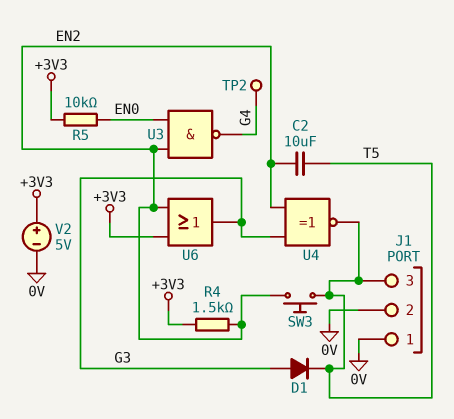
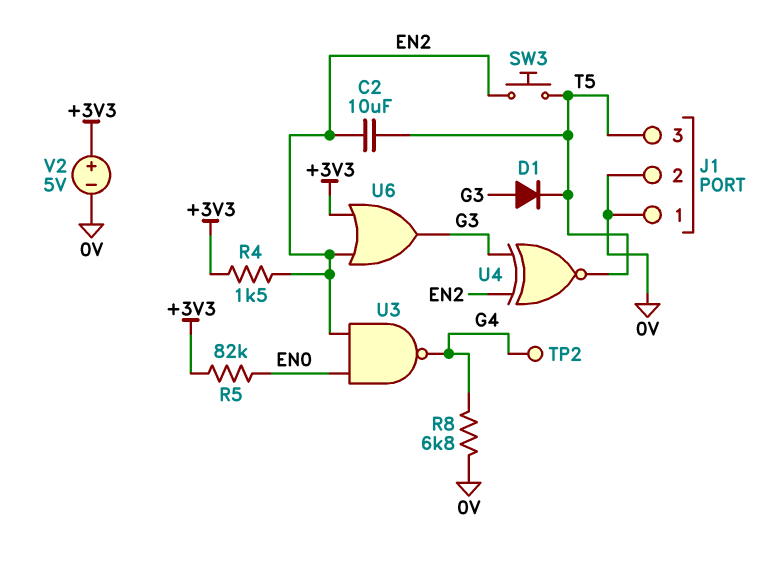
R5: 10k (+3V3, EN0) -> 82k (+3V3, EN0)
R8: none -> 6.8k (0V, G4)

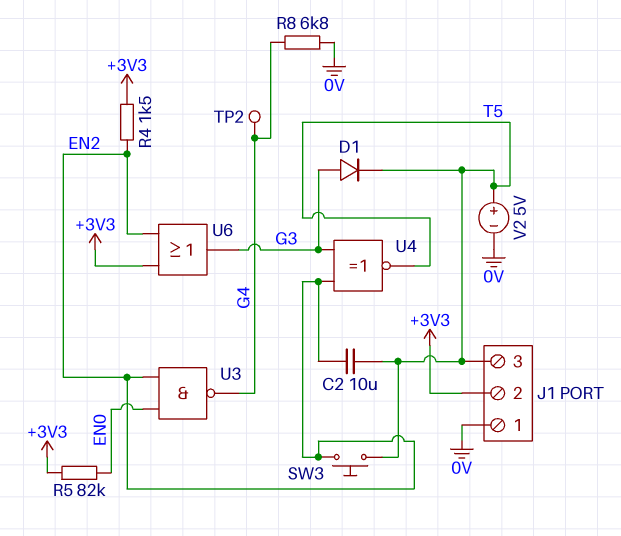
J1 pin 2: 0V -> +3V3
V2: 5V (plus +3V3, minus 0V) -> 5V (plus T5, minus 0V)

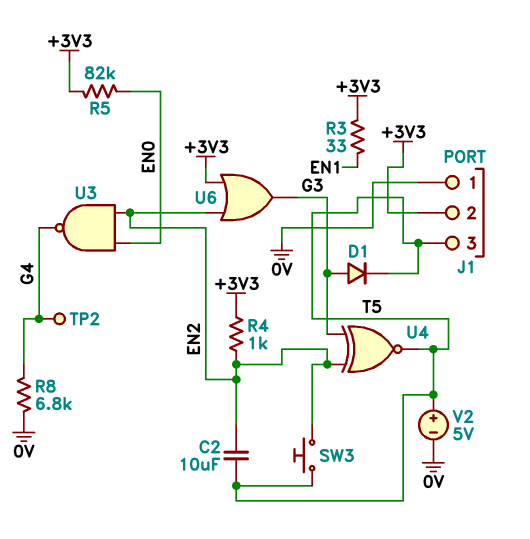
R3: none -> 33 (+3V3, EN1)
R4: 1.5k (+3V3, EN2) -> 1k (+3V3, EN2)

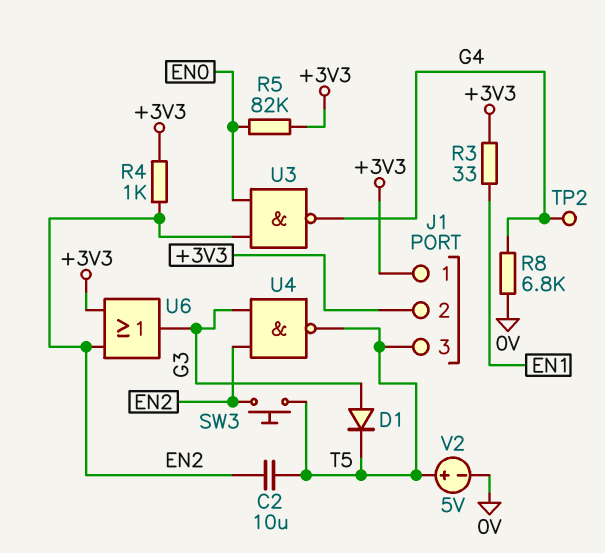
J1 pin 1: 0V -> +3V3
U4: XNOR (in EN2, in G3, out T5) -> NAND (in EN2, in G3, out T5)

